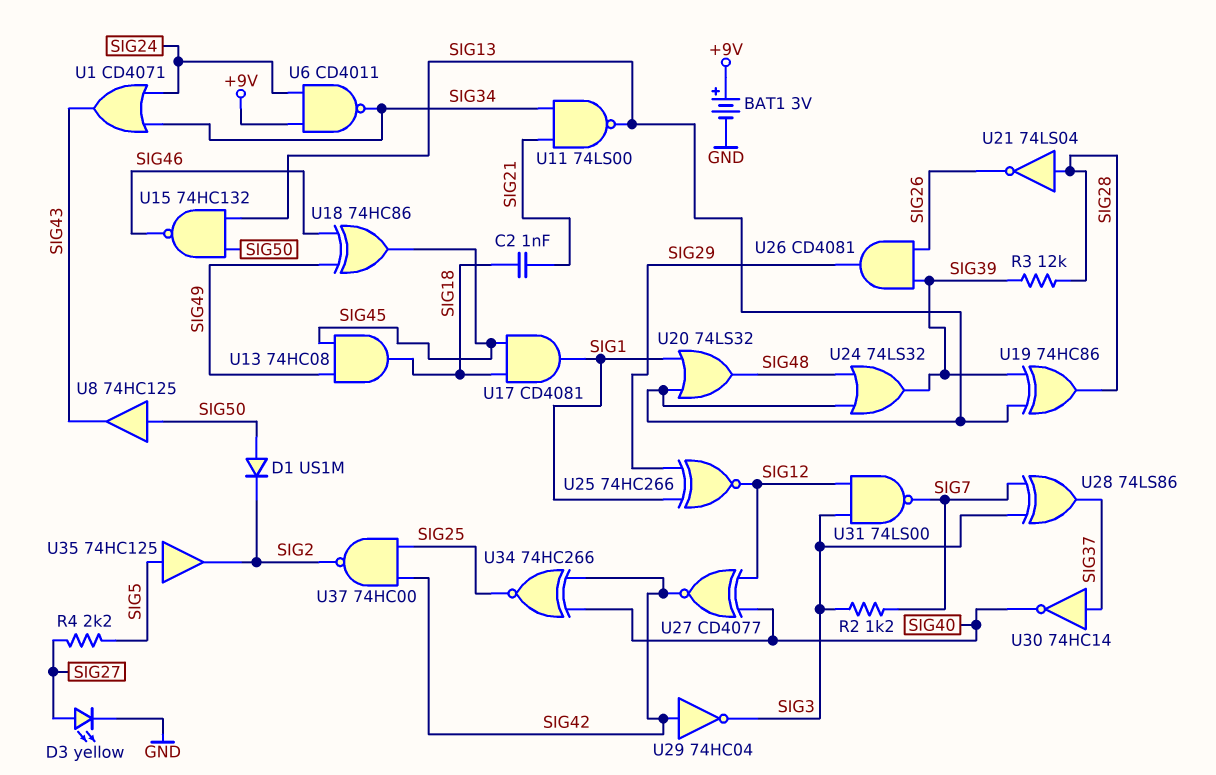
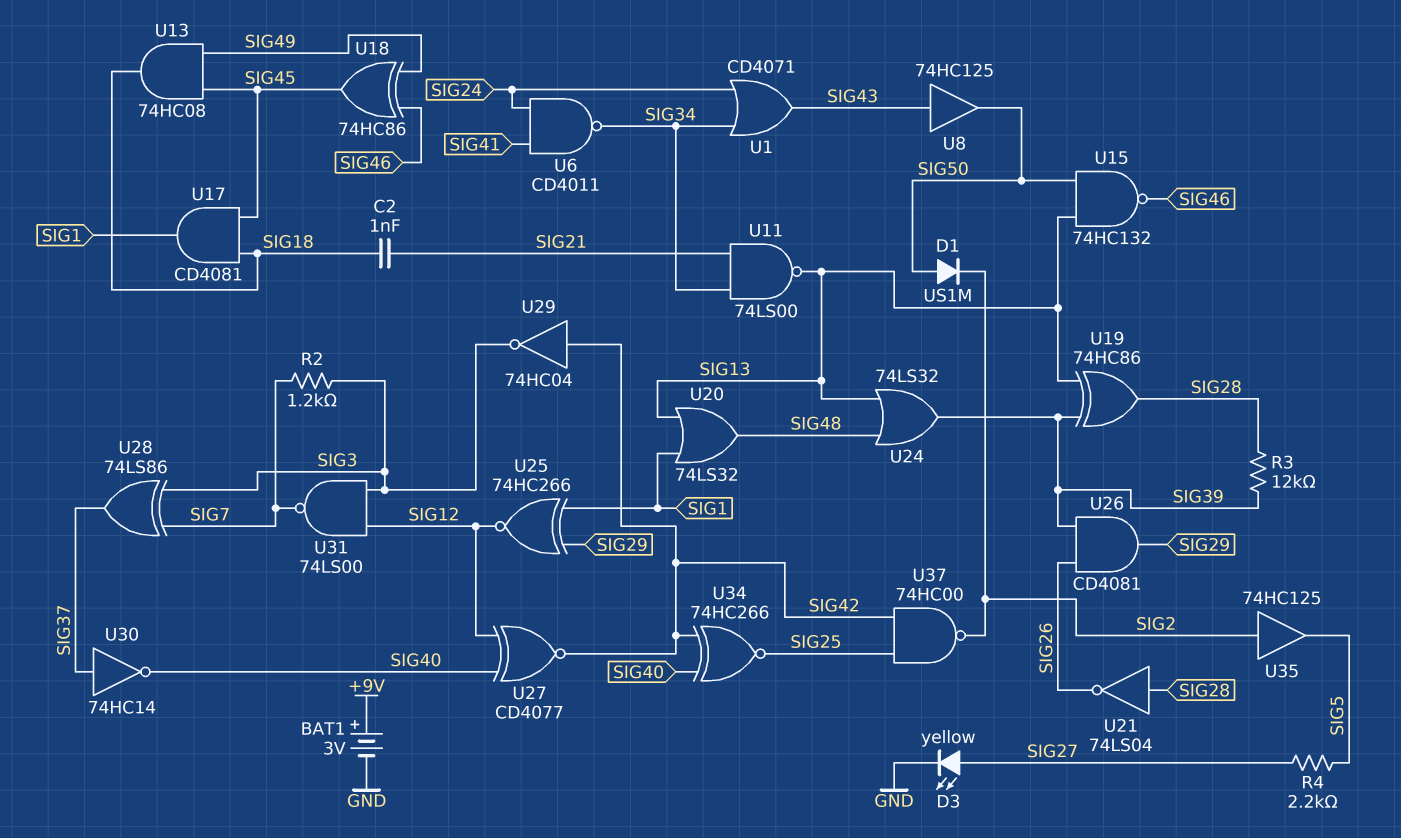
U6: NAND CD4011 (in +9V, in SIG24, out SIG34) -> NAND CD4011 (in SIG24, in SIG41, out SIG34)
U8: buffer 74HC125 (in SIG50, out SIG43) -> buffer 74HC125 (in SIG43, out SIG50)
U35: buffer 74HC125 (in SIG5, out SIG2) -> buffer 74HC125 (in SIG2, out SIG5)

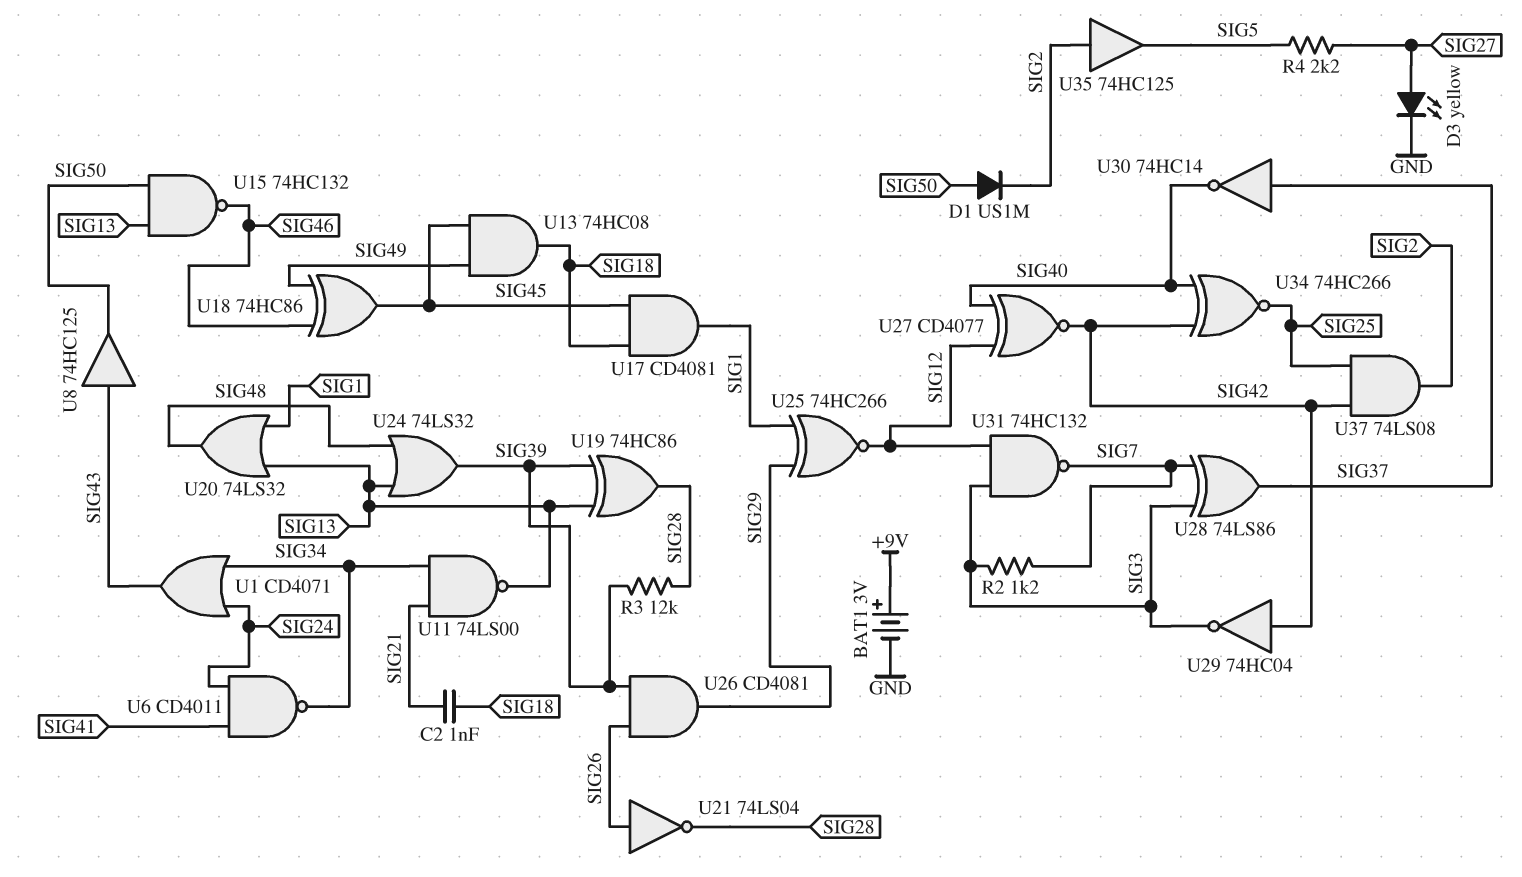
U21: NOT 74LS04 (in SIG28, out SIG26) -> NOT 74LS04 (in SIG26, out SIG28)
U31: NAND 74LS00 (in SIG3, in SIG12, out SIG7) -> NAND 74HC132 (in SIG3, in SIG12, out SIG7)
U37: NAND 74HC00 (in SIG25, in SIG42, out SIG2) -> AND 74LS08 (in SIG25, in SIG42, out SIG2)

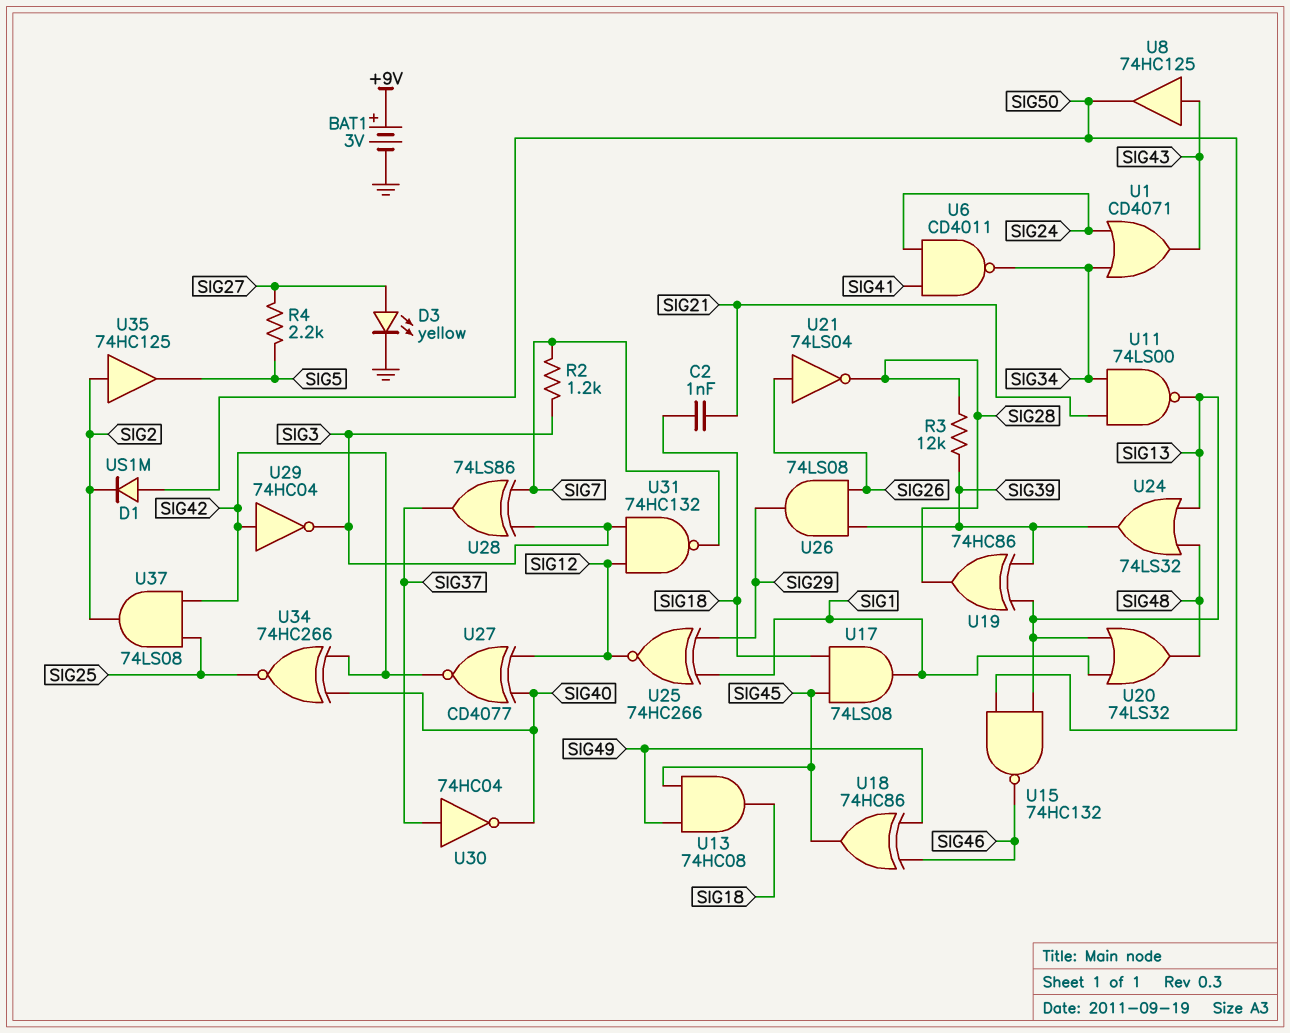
U17: AND CD4081 (in SIG18, in SIG45, out SIG1) -> AND 74LS08 (in SIG18, in SIG45, out SIG1)
U26: AND CD4081 (in SIG26, in SIG39, out SIG29) -> AND 74LS08 (in SIG26, in SIG39, out SIG29)
U30: NOT 74HC14 (in SIG37, out SIG40) -> NOT 74HC04 (in SIG37, out SIG40)

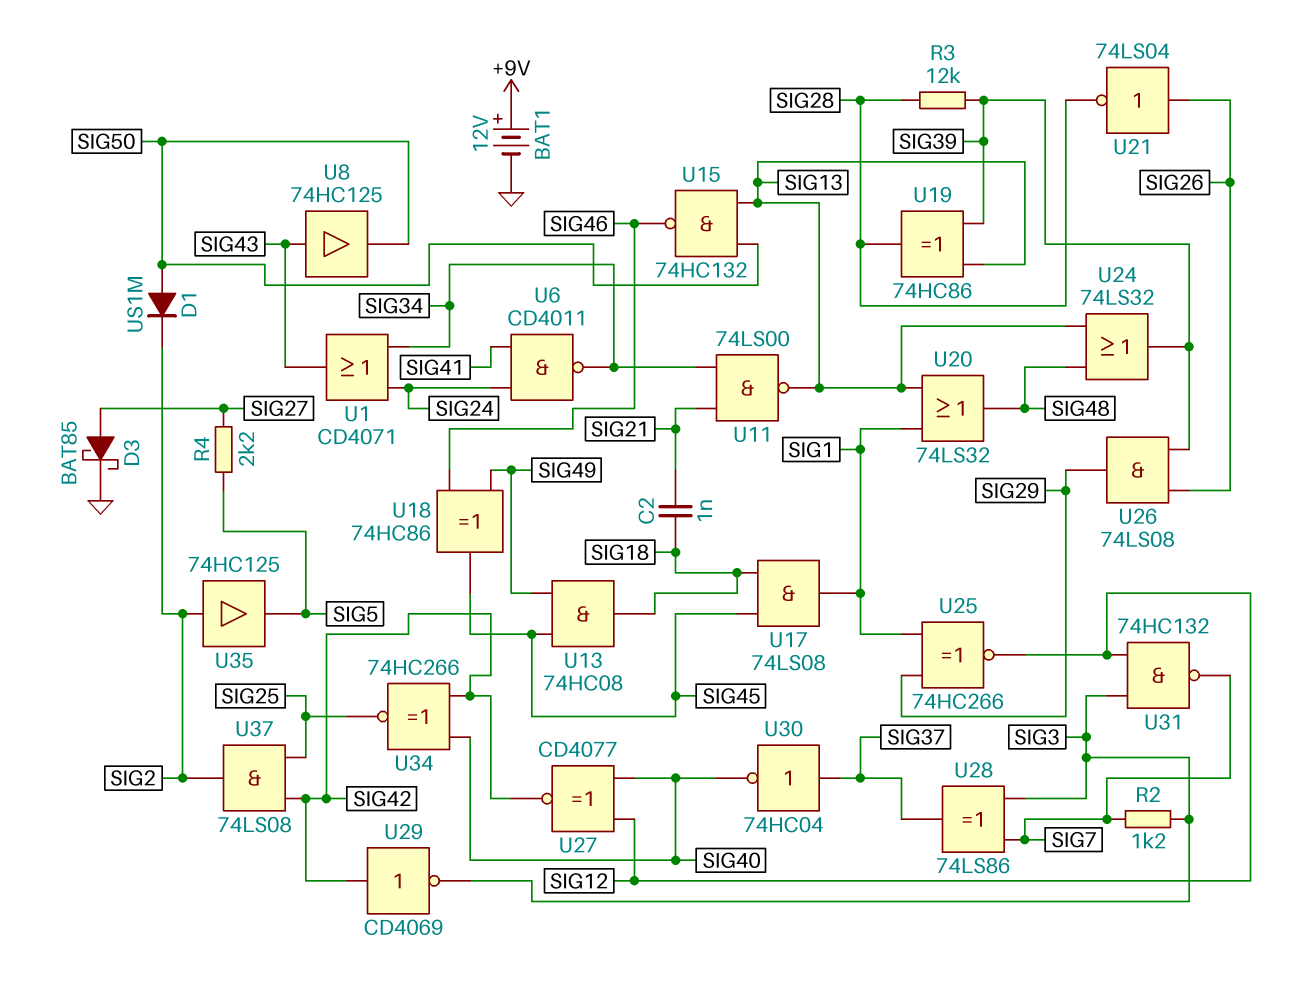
BAT1: 3V (plus +9V, minus GND) -> 12V (plus +9V, minus GND)
D3: LED yellow (A SIG27, K GND) -> schottky BAT85 (A SIG27, K GND)
U29: NOT 74HC04 (in SIG42, out SIG3) -> NOT CD4069 (in SIG42, out SIG3)

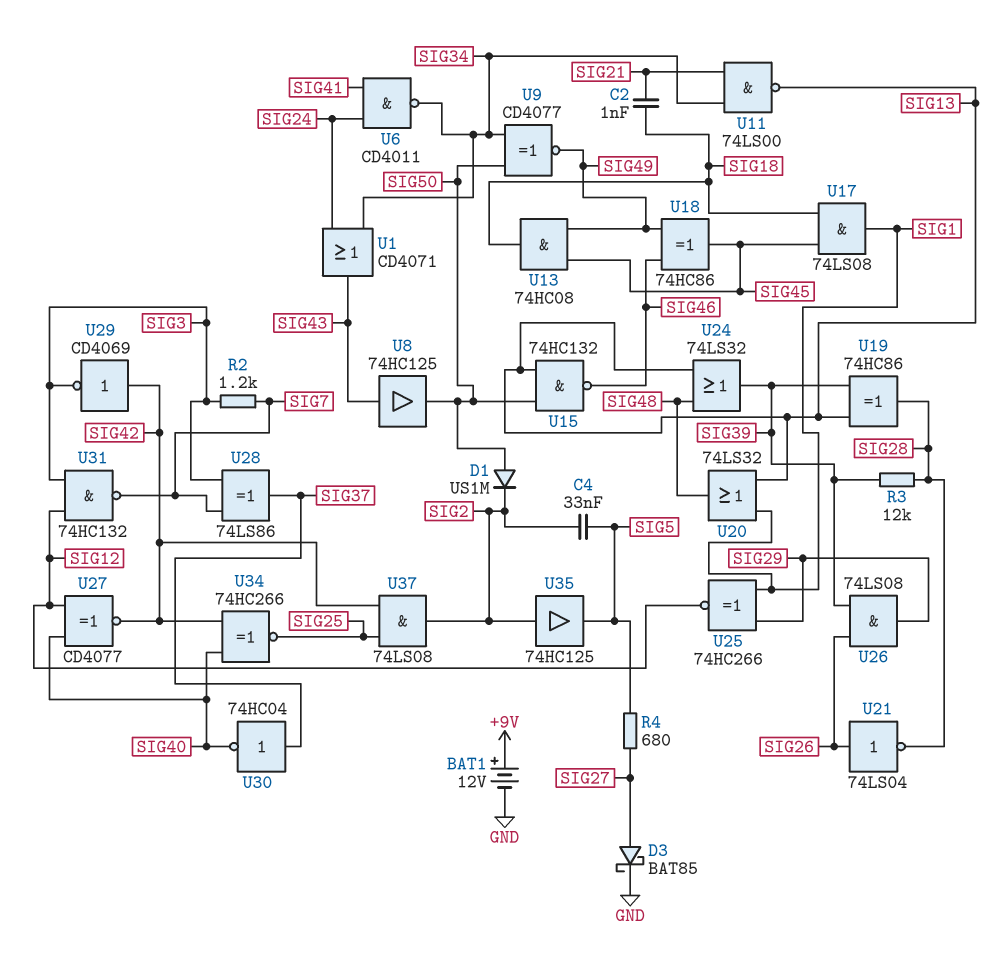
C4: none -> 33nF (SIG2, SIG5)
R4: 2.2k (SIG5, SIG27) -> 680 (SIG5, SIG27)
U9: none -> XNOR CD4077 (in SIG34, in SIG50, out SIG49)

